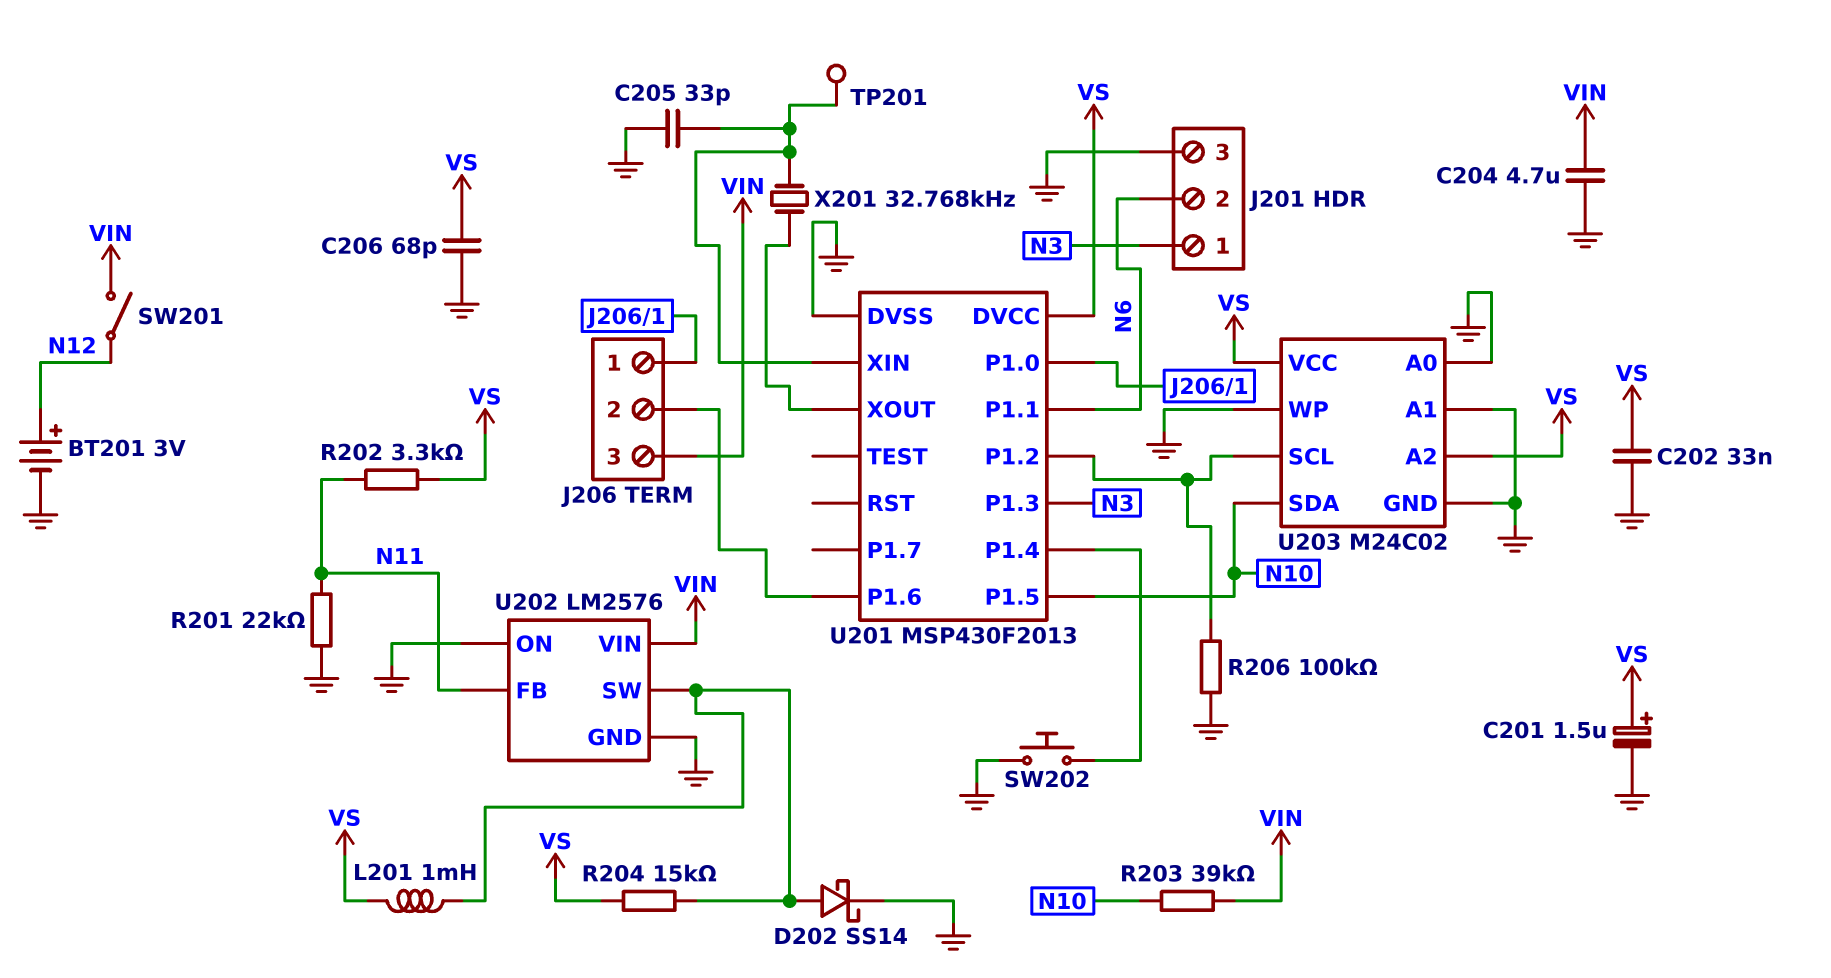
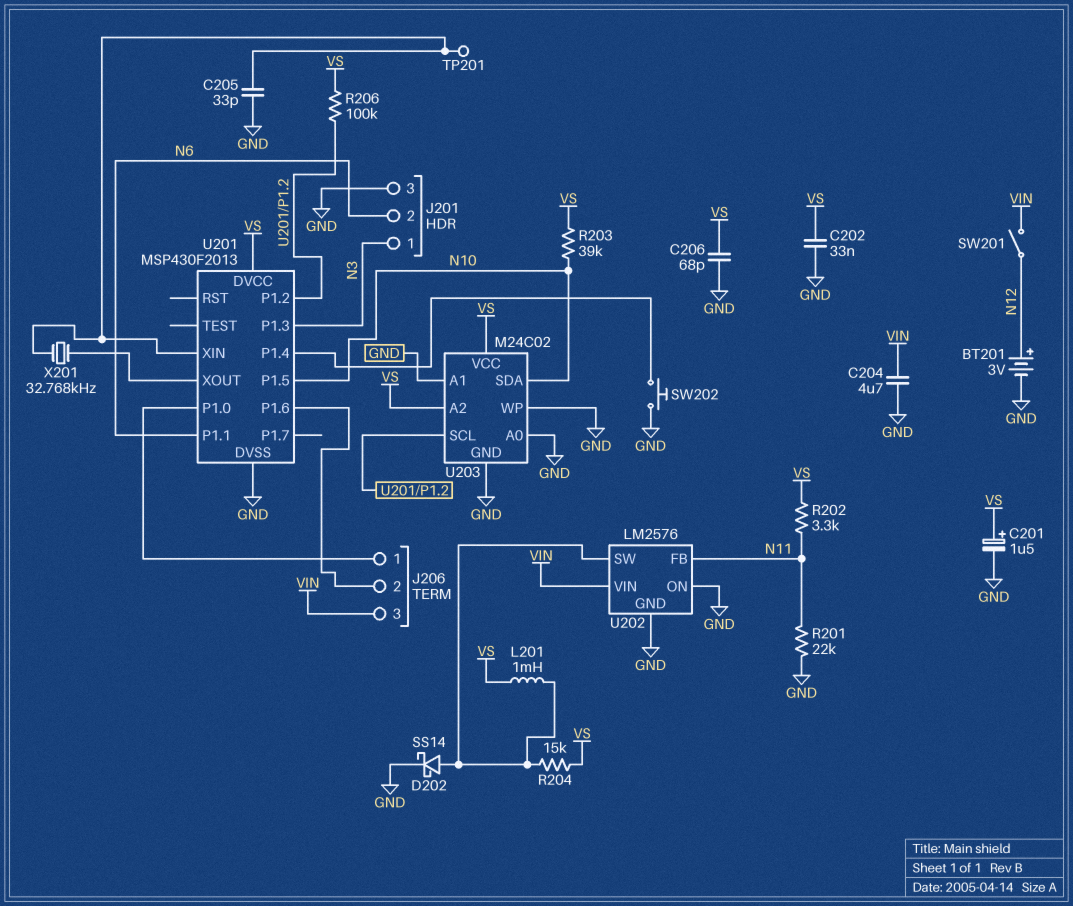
R203: 39k (N10, VIN) -> 39k (N10, VS)
R206: 100k (GND, U201/P1.2) -> 100k (U201/P1.2, VS)

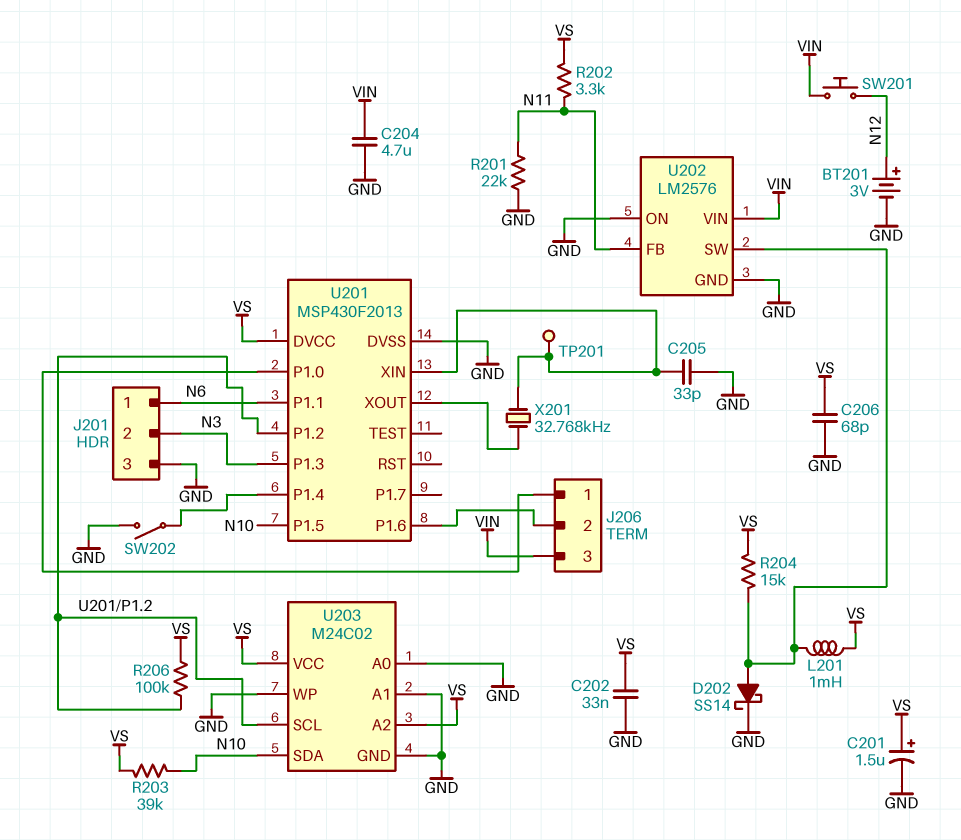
J201 pin 1: N3 -> N6
J201 pin 2: N6 -> N3
SW201: switch (N12, VIN) -> button (N12, VIN)
SW202: button (GND, U201/P1.4) -> switch (GND, U201/P1.4)

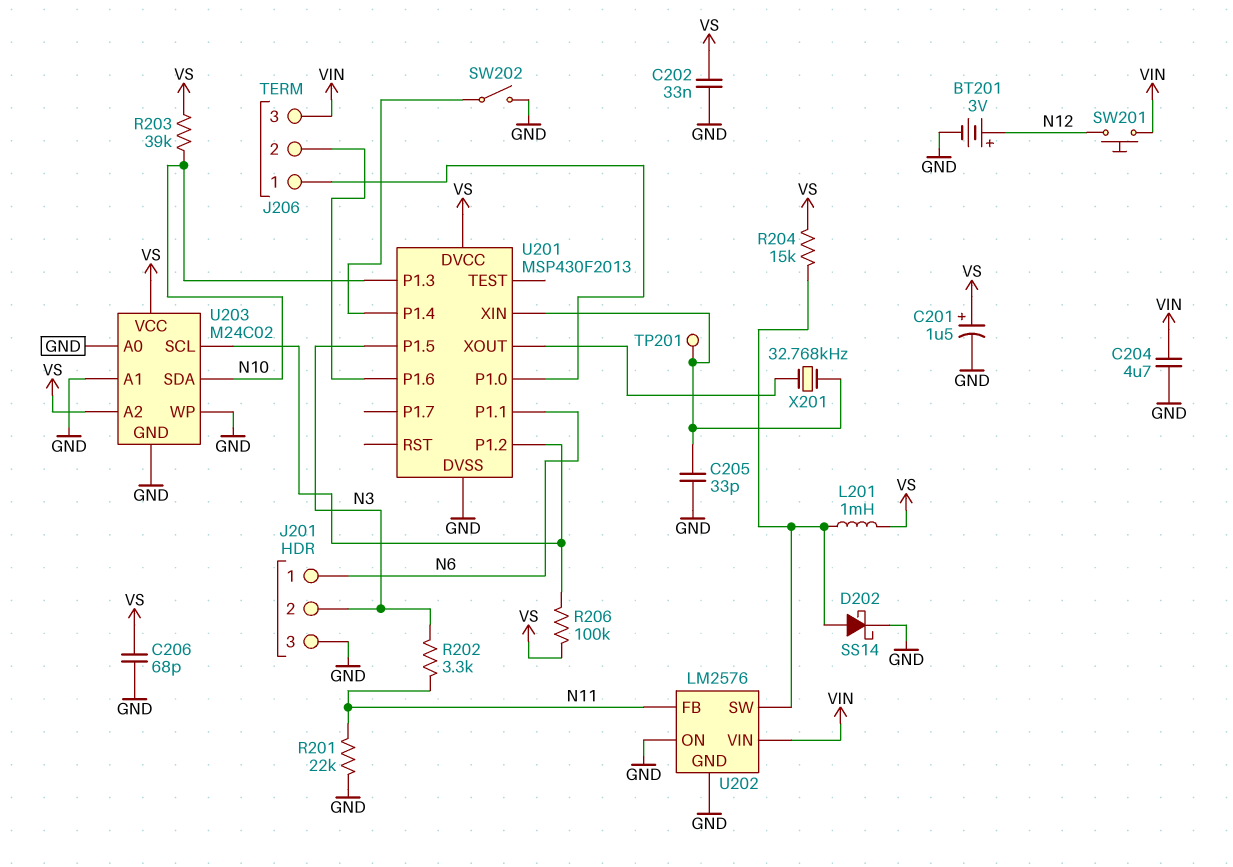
R202: 3.3k (N11, VS) -> 3.3k (N3, N11)
U201 pin P1.3: N3 -> N10
U201 pin P1.5: N10 -> N3

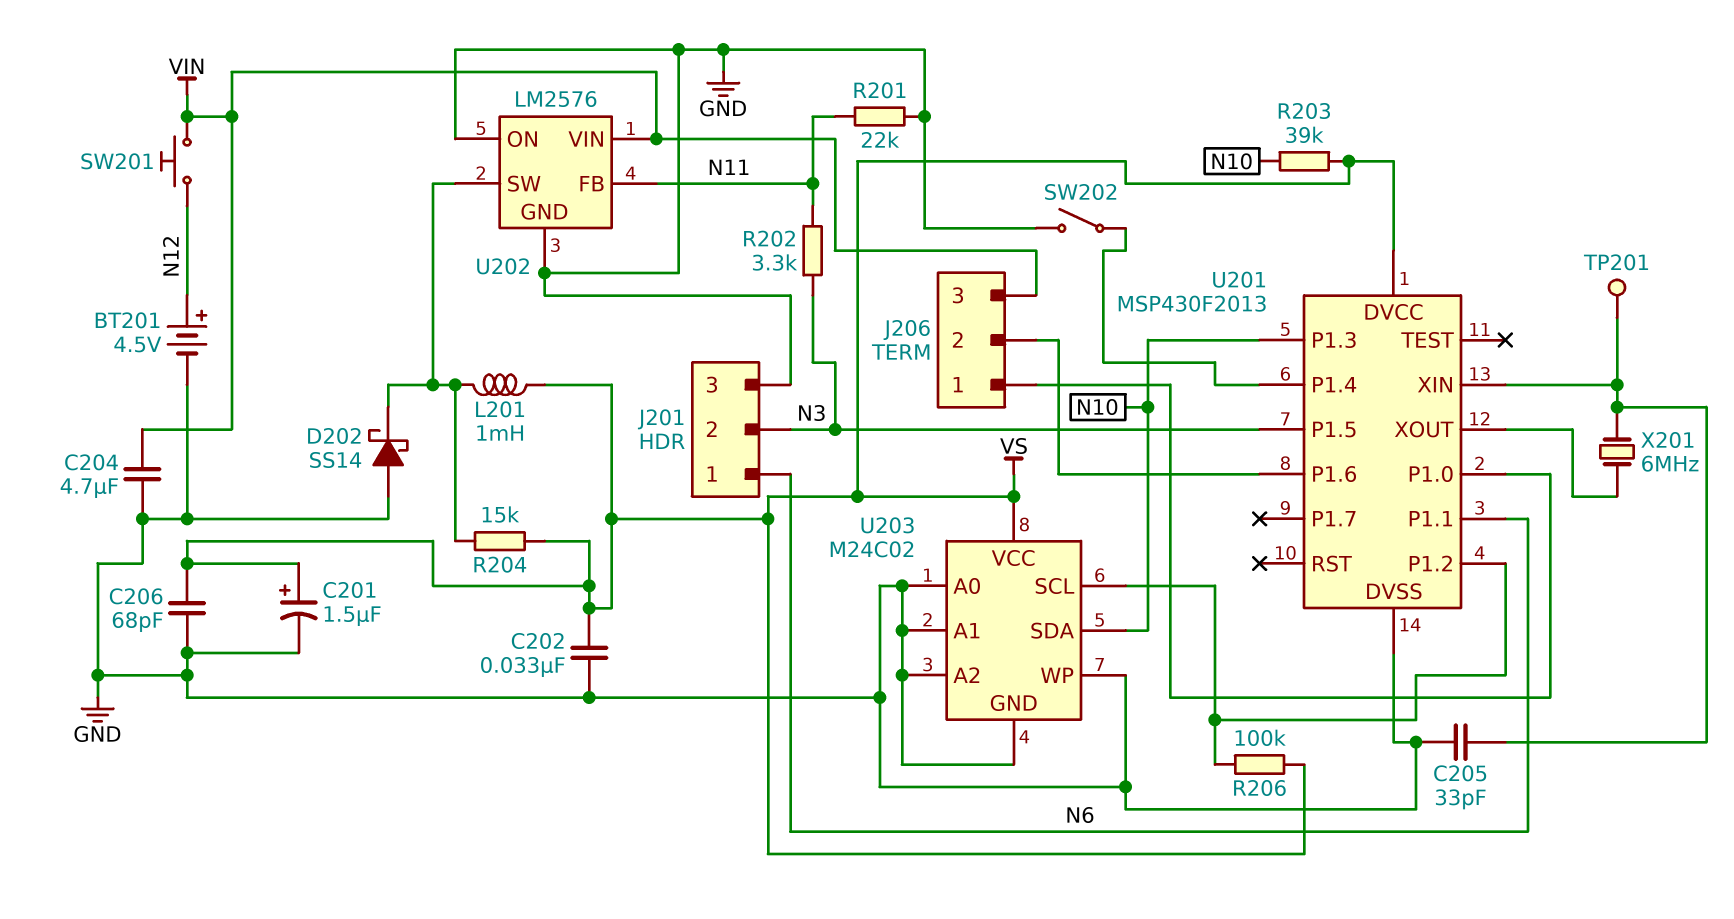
BT201: 3V (plus N12, minus GND) -> 4.5V (plus N12, minus GND)
D202: schottky SS14 (A U202/SW, K GND) -> schottky SS14 (A GND, K U202/SW)
U203 pin A2: VS -> GND
X201: 32.768kHz (U201/XIN, U201/XOUT) -> 6MHz (U201/XIN, U201/XOUT)

